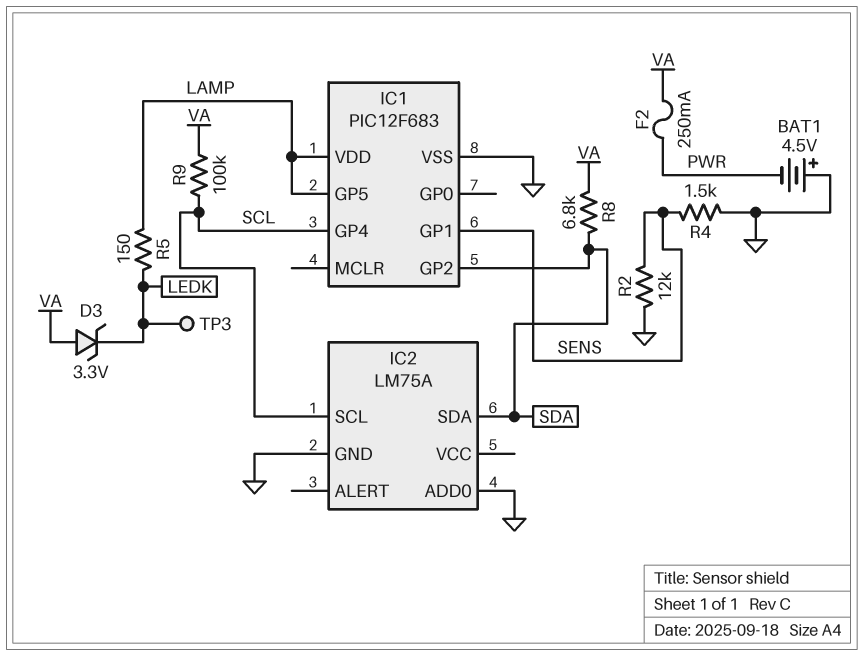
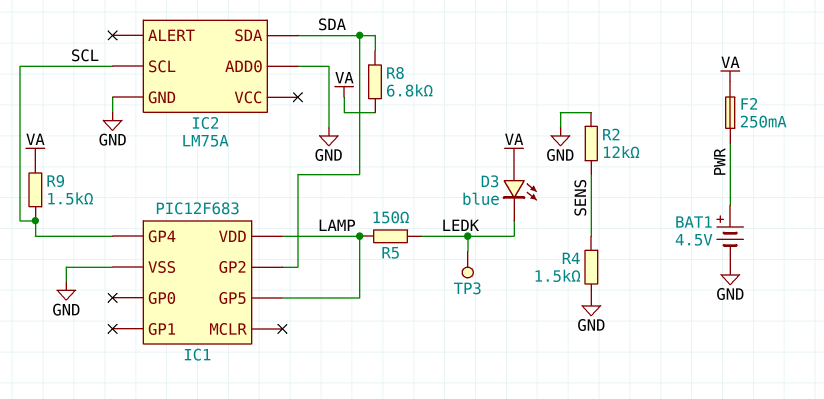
BAT1: 4.5V (plus GND, minus PWR) -> 4.5V (plus PWR, minus GND)
D3: zener 3.3V (A VA, K LEDK) -> LED blue (A VA, K LEDK)
IC1 pin GP1: SENS -> none
R9: 100k (SCL, VA) -> 1.5k (SCL, VA)

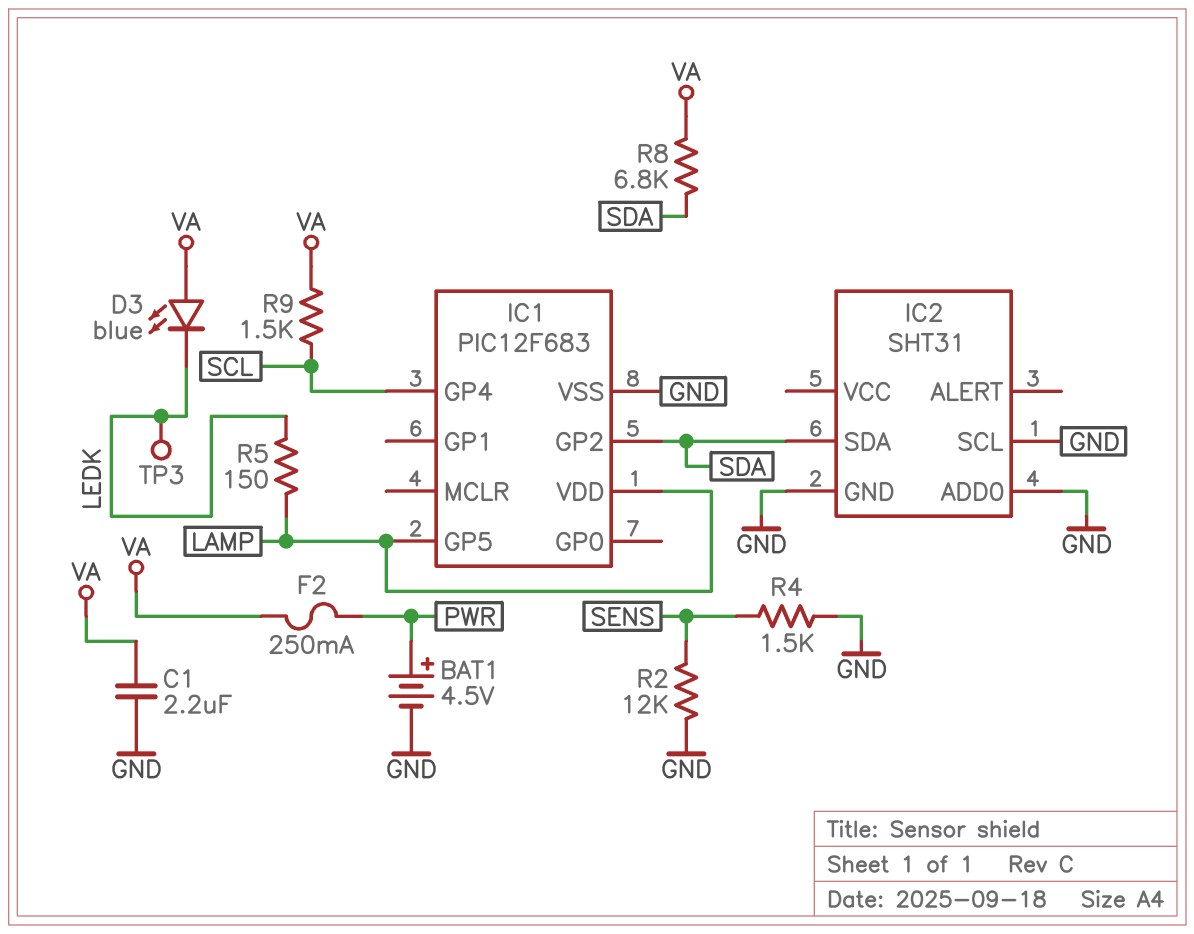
C1: none -> 2.2uF (GND, VA)
IC2: LM75A -> SHT31
IC2 pin SCL: SCL -> GND

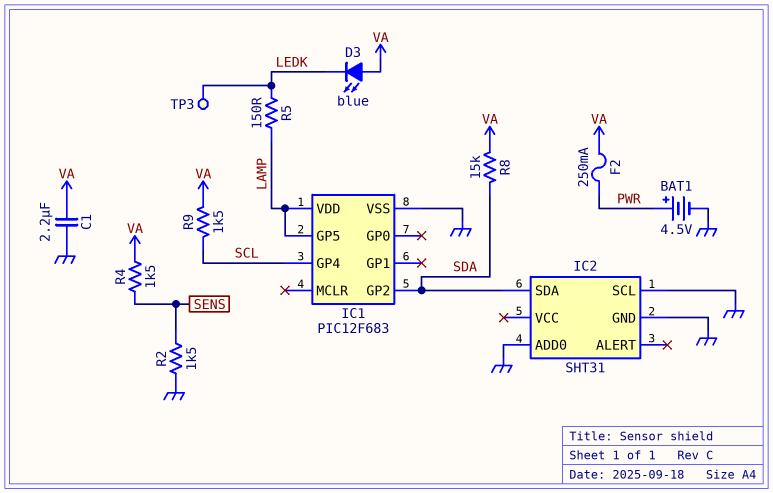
R2: 12k (GND, SENS) -> 1.5k (GND, SENS)
R4: 1.5k (GND, SENS) -> 1.5k (SENS, VA)
R8: 6.8k (SDA, VA) -> 15k (SDA, VA)

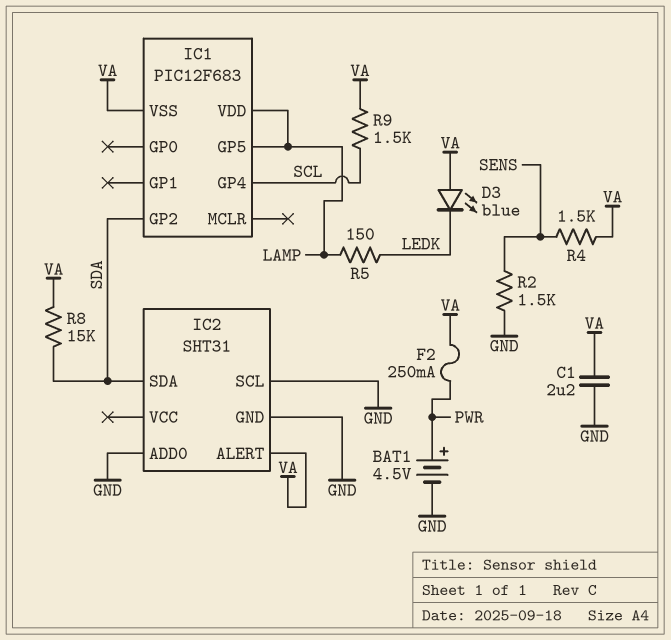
IC1 pin VSS: GND -> VA
IC2 pin ALERT: none -> VA
TP3: test point (LEDK) -> none

